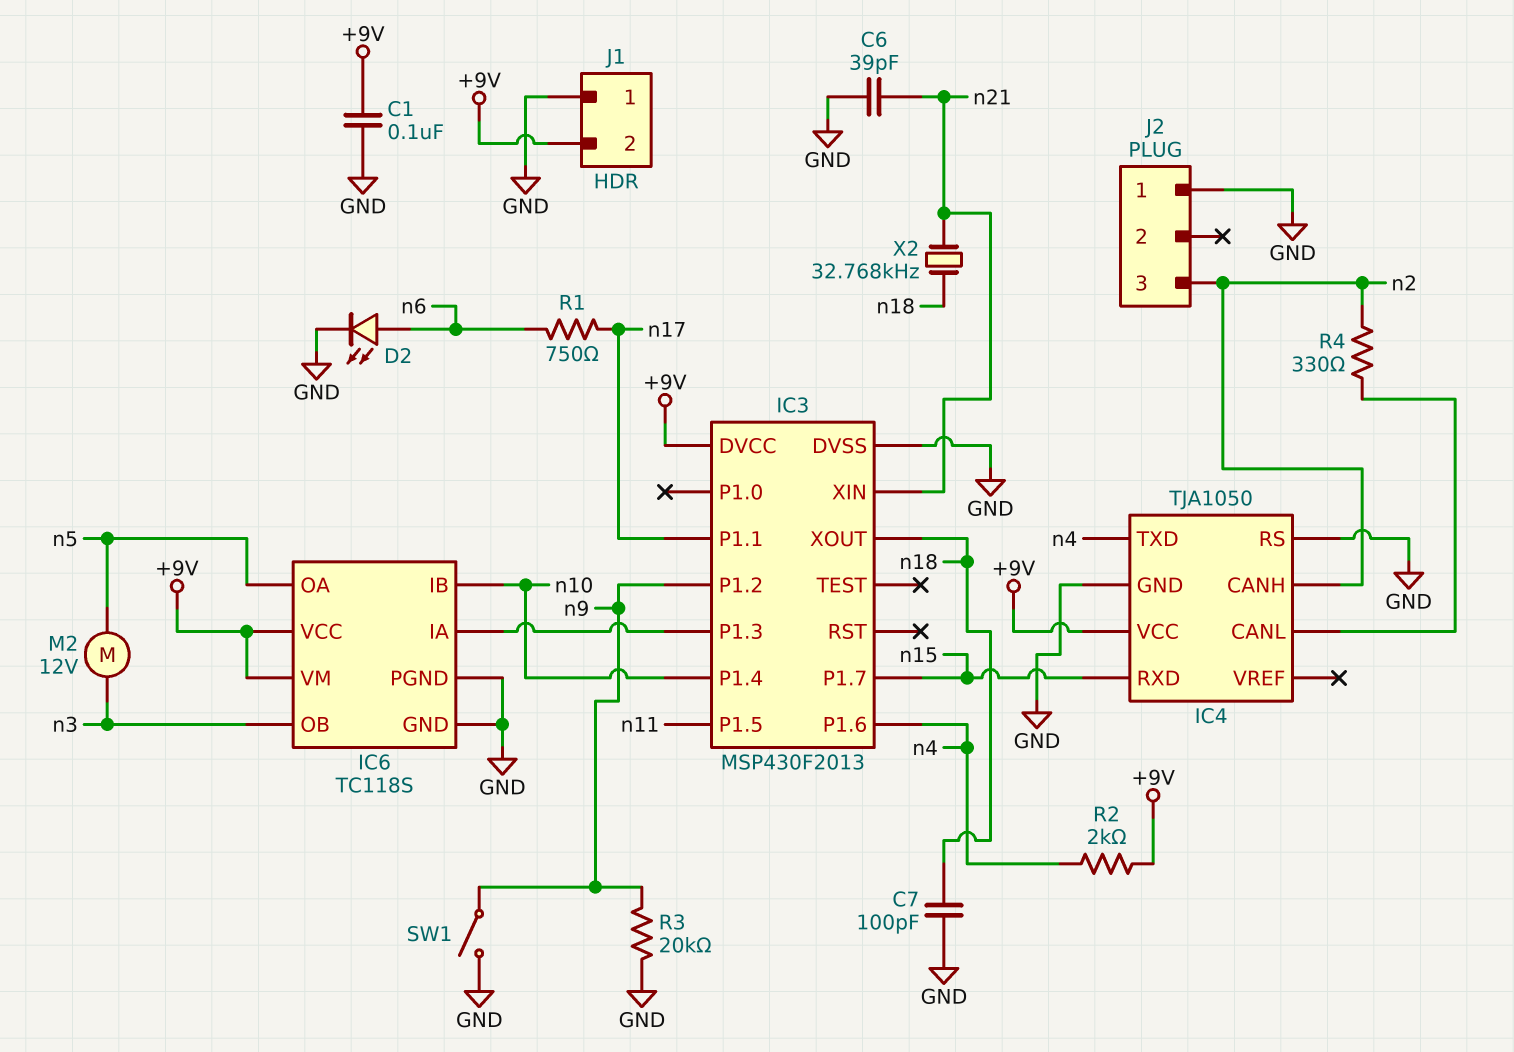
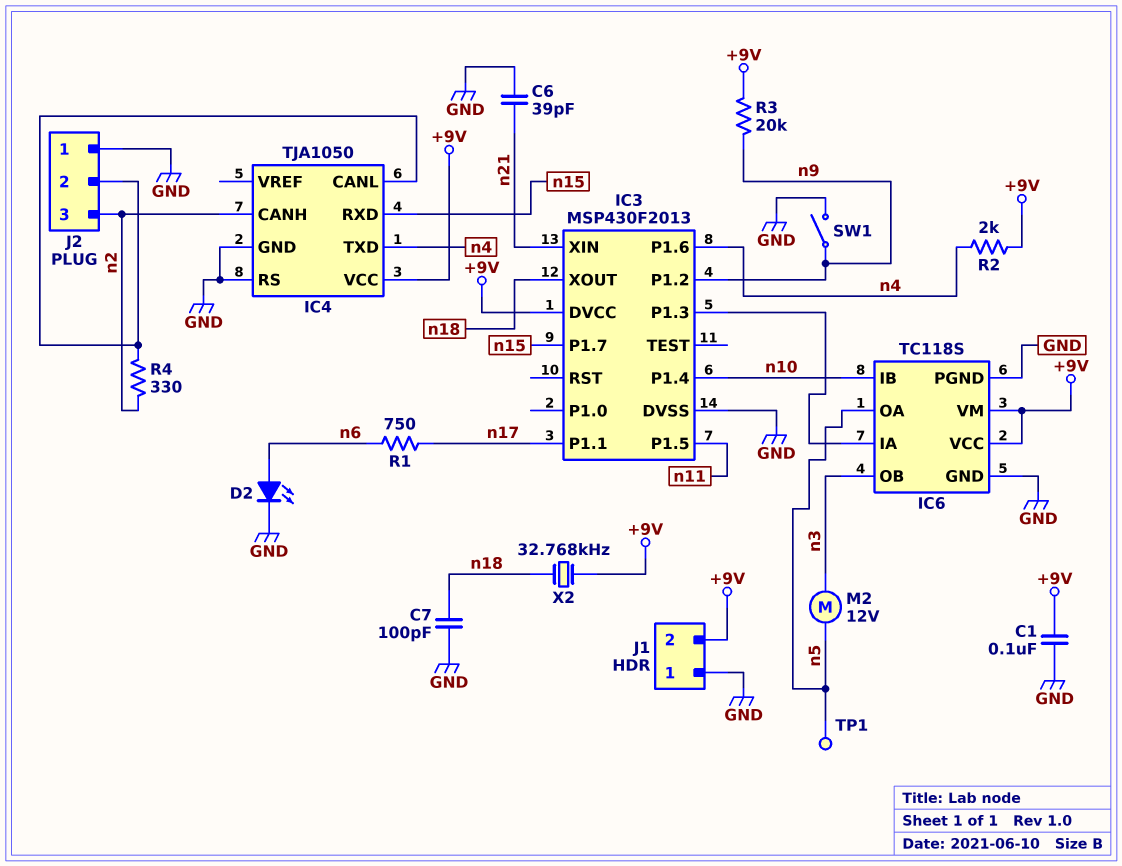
J2 pin 2: none -> IC4/CANL
R3: 20k (GND, n9) -> 20k (+9V, n9)
TP1: none -> test point (n5)
X2: 32.768kHz (n18, n21) -> 32.768kHz (+9V, n18)

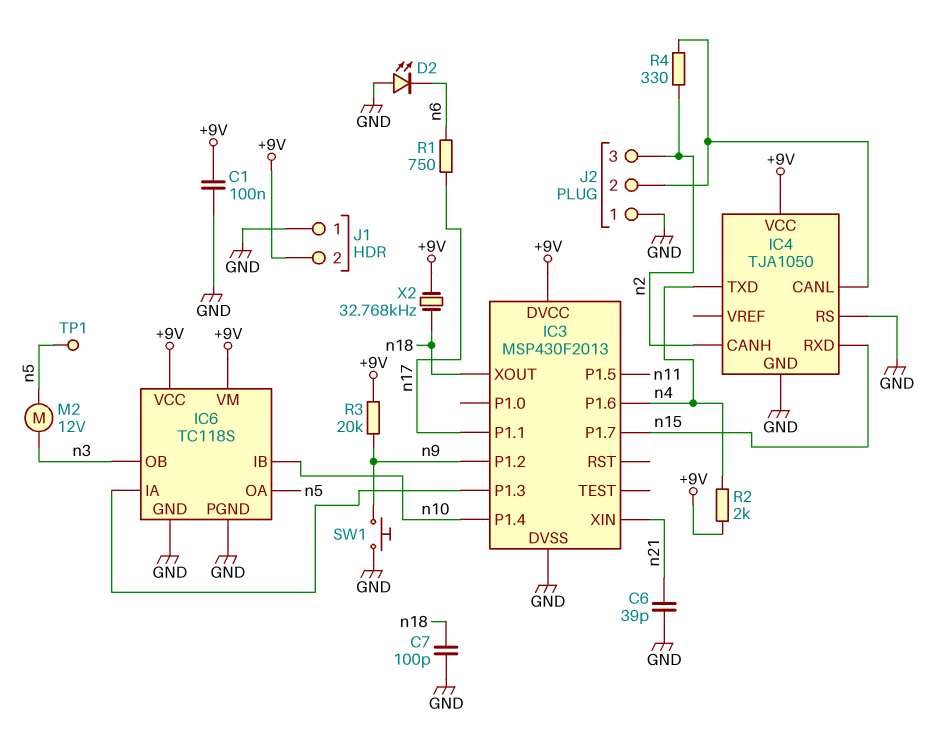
D2: LED (A n6, K GND) -> LED (A GND, K n6)
SW1: switch (GND, n9) -> button (GND, n9)

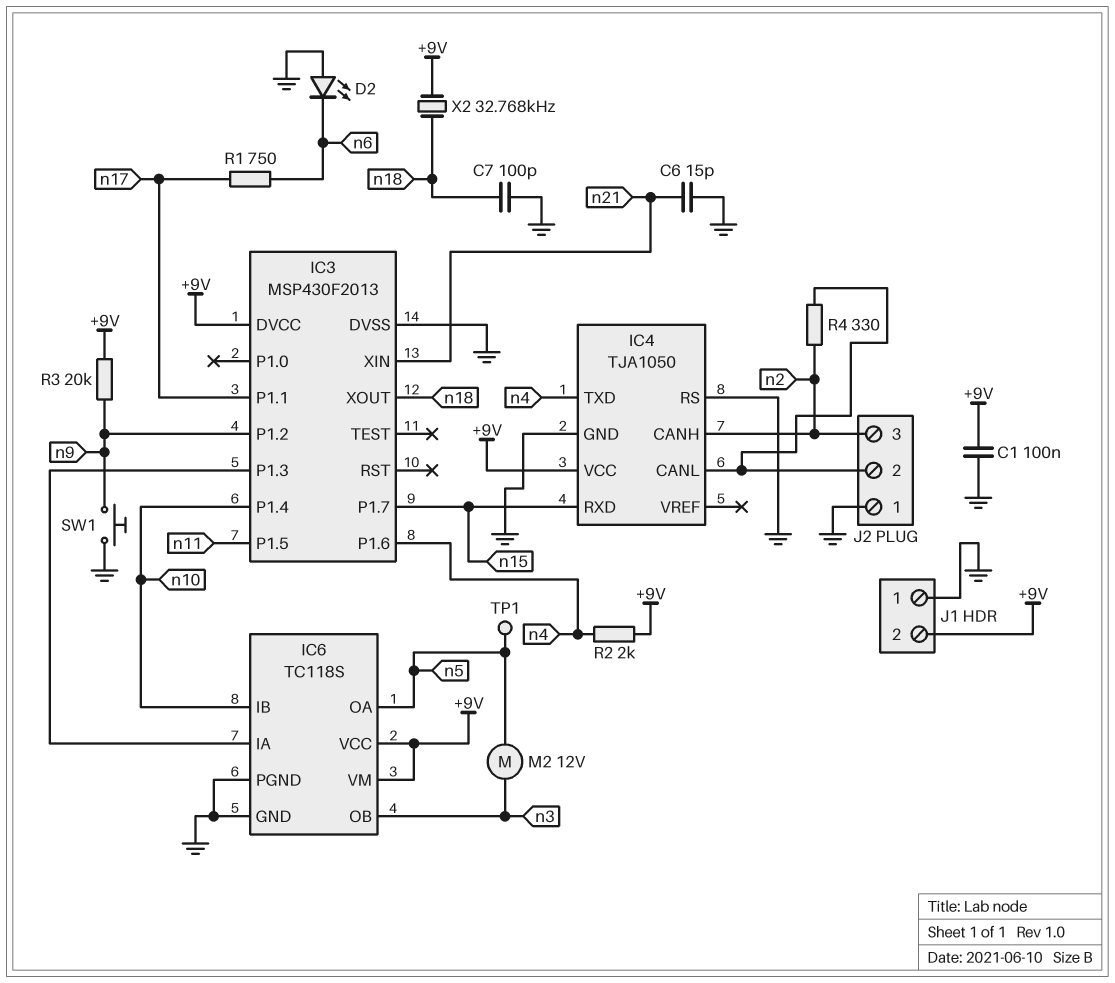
C6: 39pF (GND, n21) -> 15pF (GND, n21)

